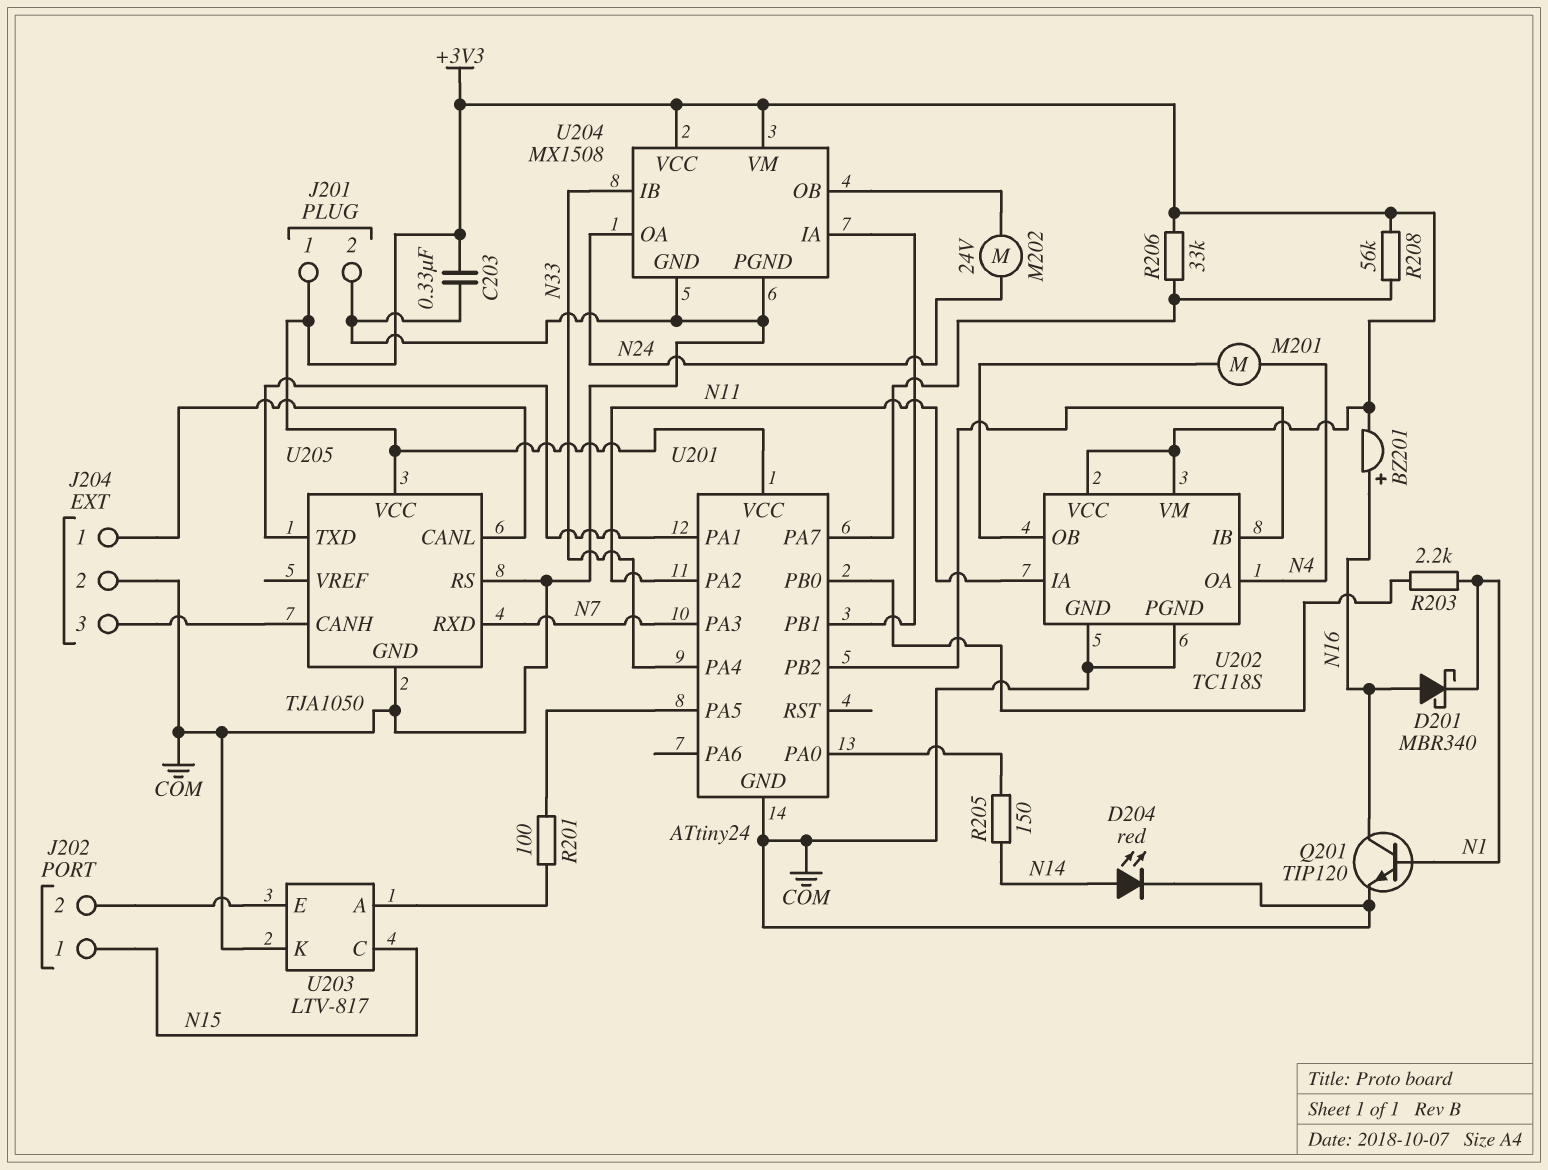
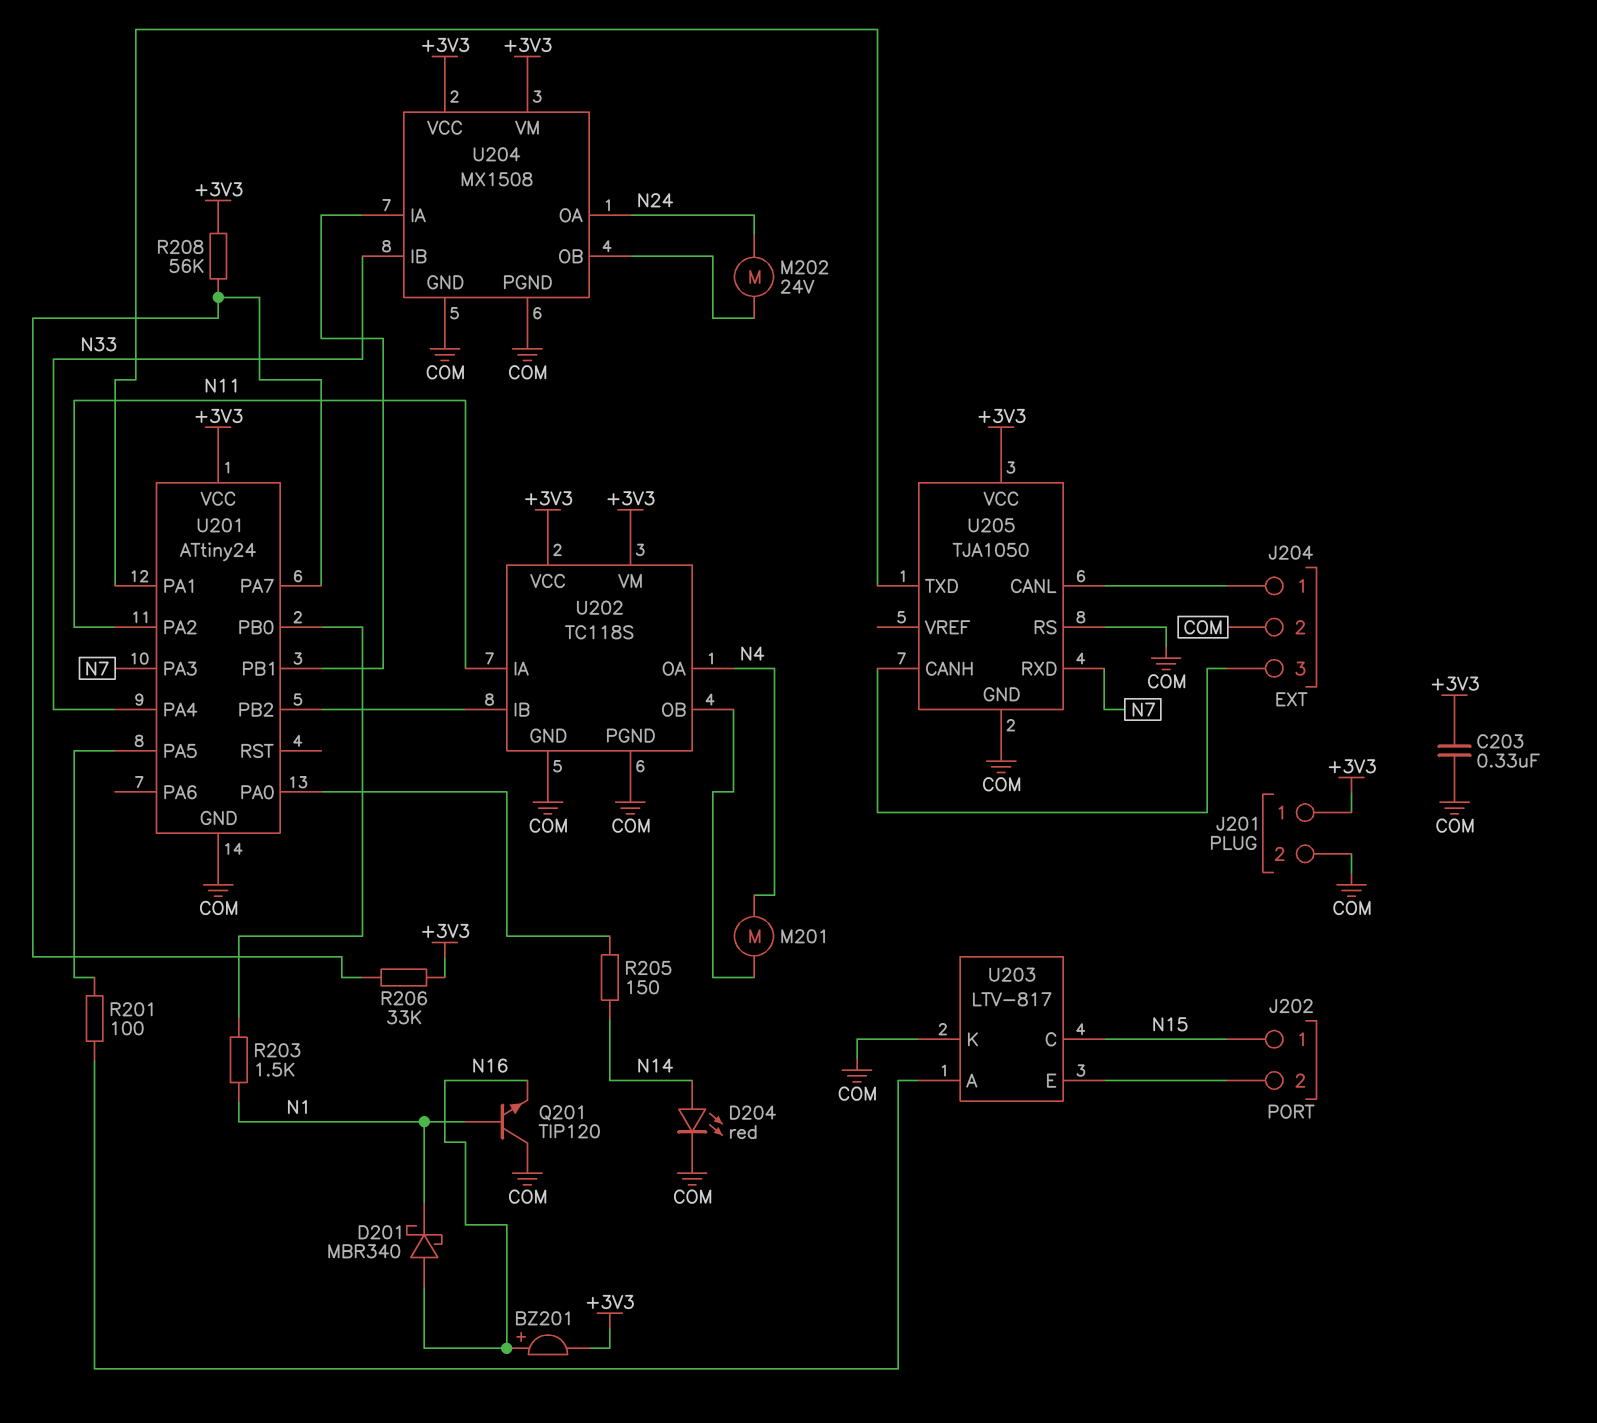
Q201: NPN TIP120 (B N1, C N16, E COM) -> NPN TIP120 (B N1, C COM, E N16)
R203: 2.2k (N1, U201/PB0) -> 1.5k (N1, U201/PB0)

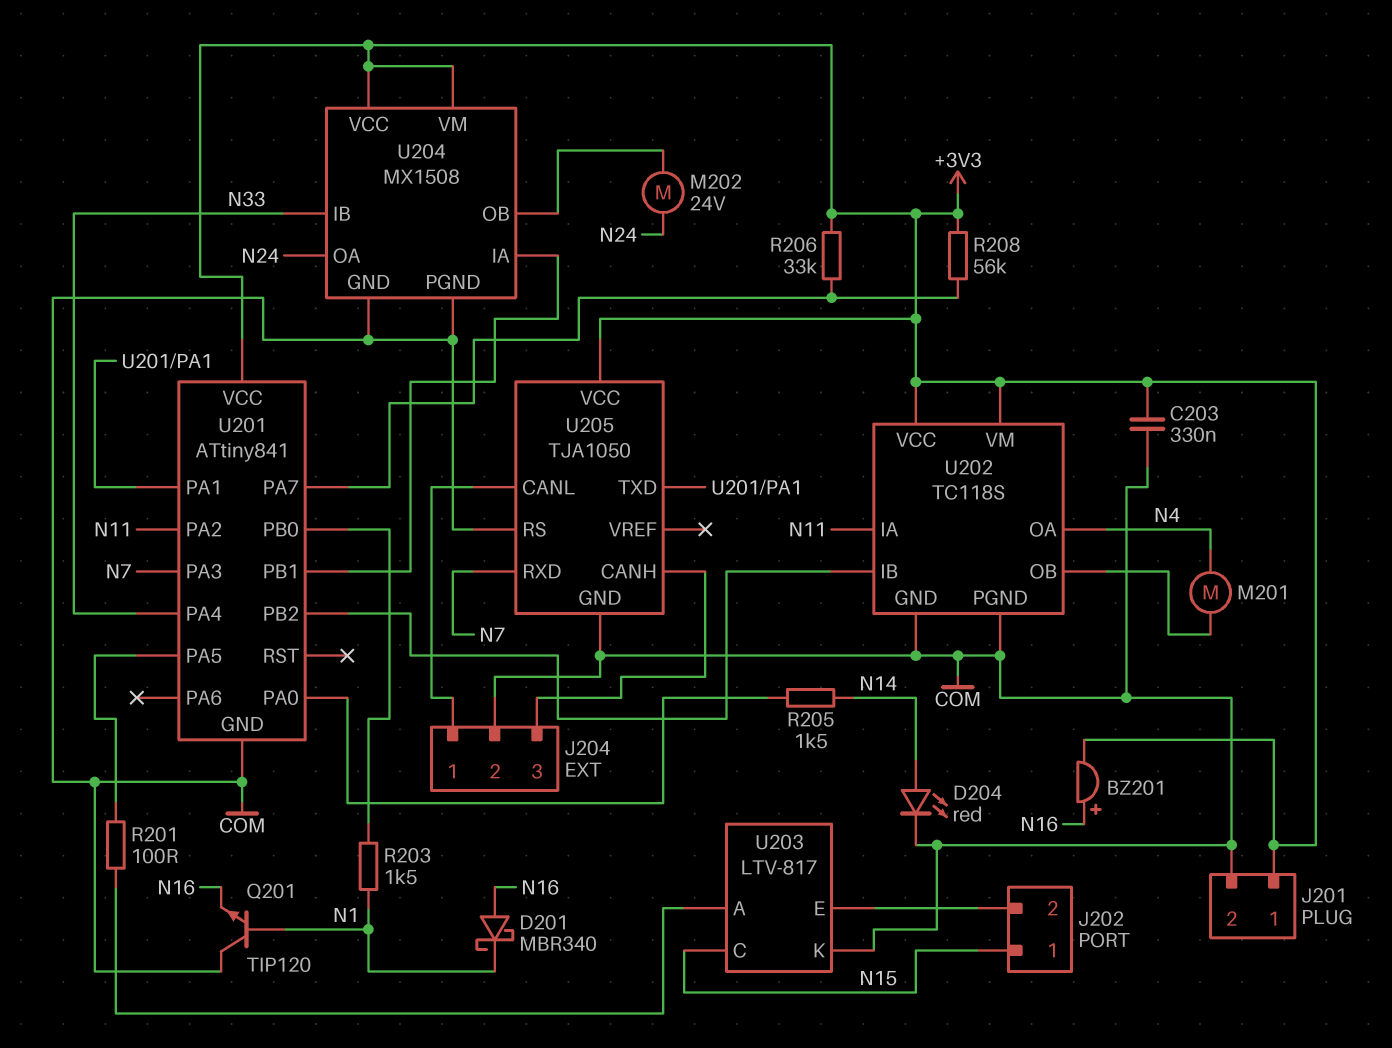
R205: 150 (N14, U201/PA0) -> 1.5k (N14, U201/PA0)
U201: ATtiny24 -> ATtiny841

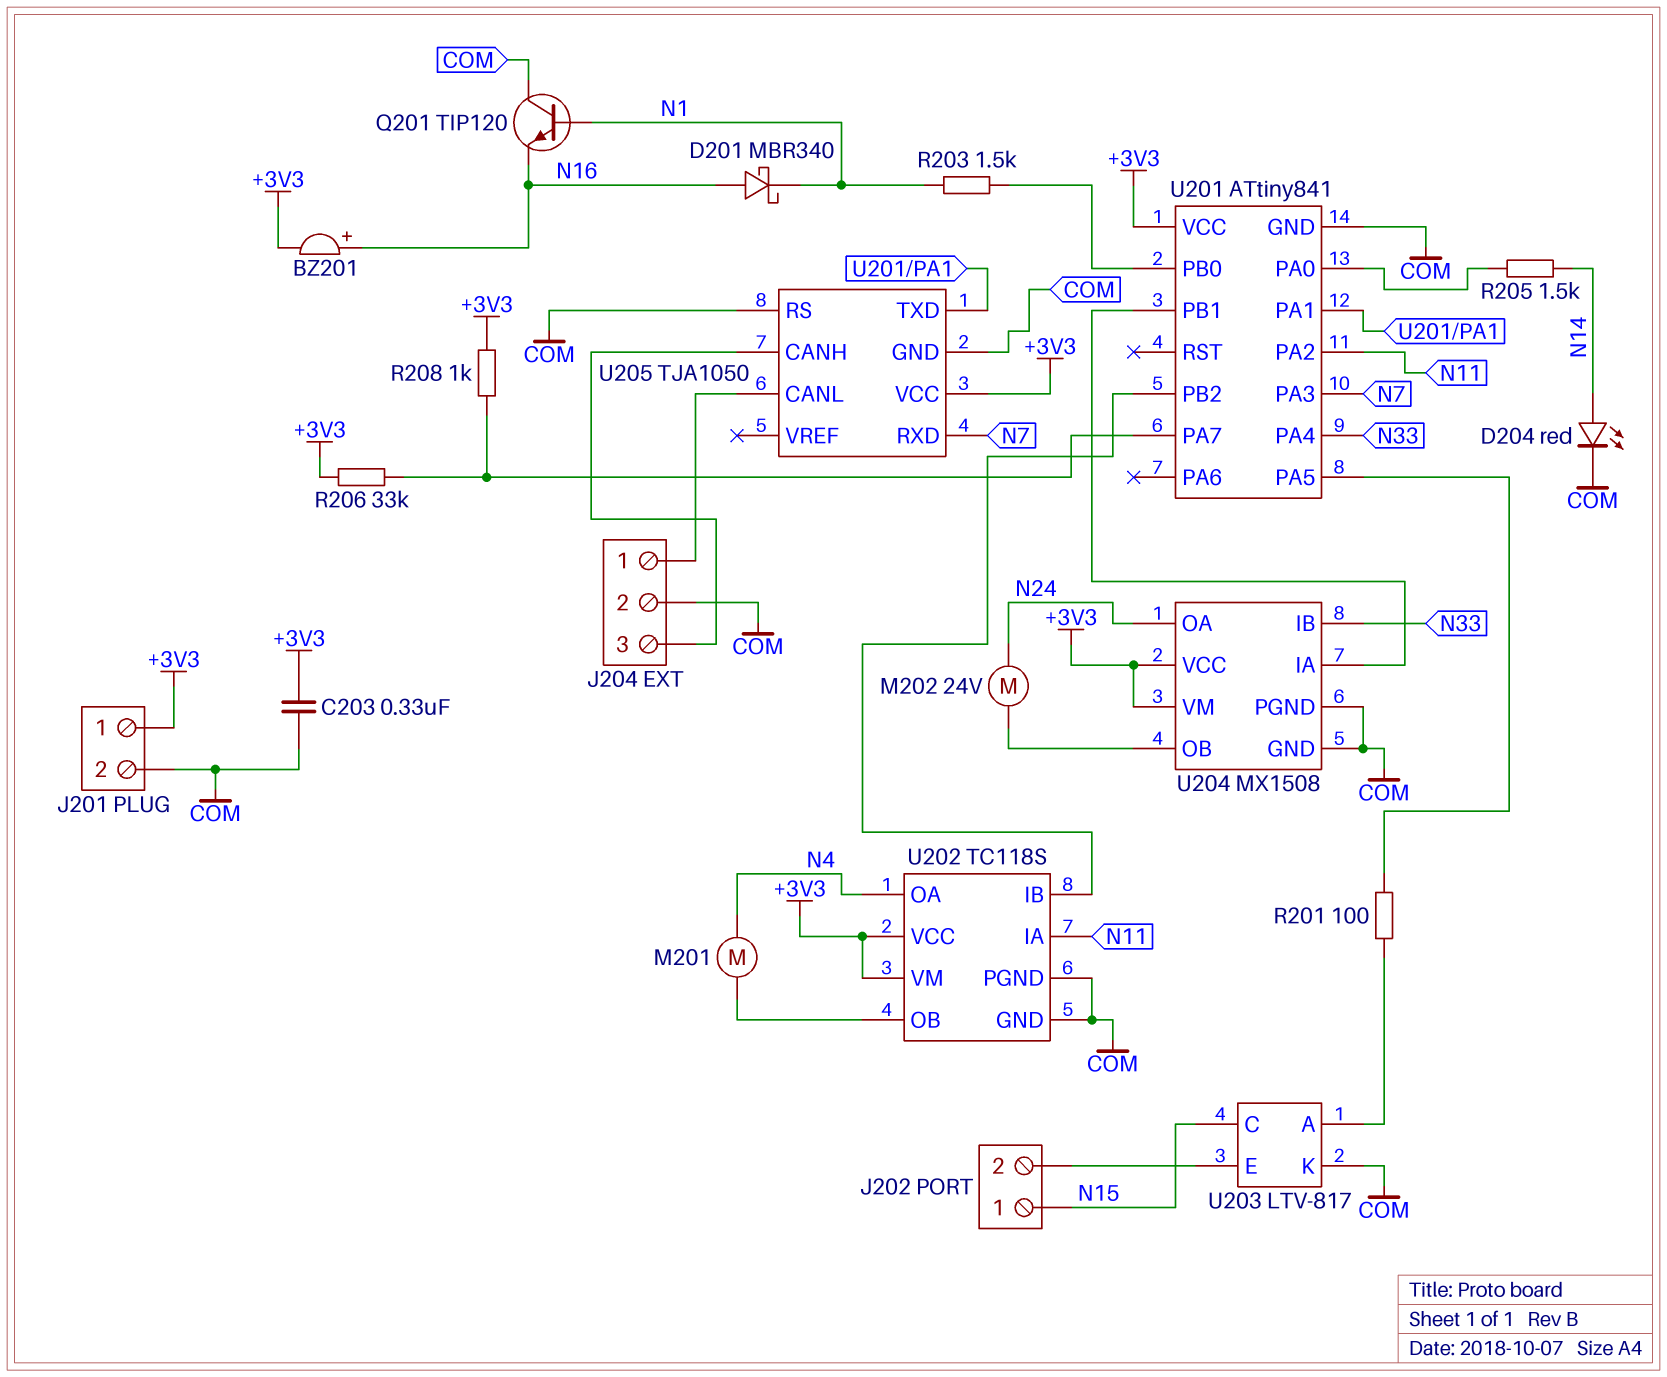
R208: 56k (+3V3, U201/PA7) -> 1k (+3V3, U201/PA7)

